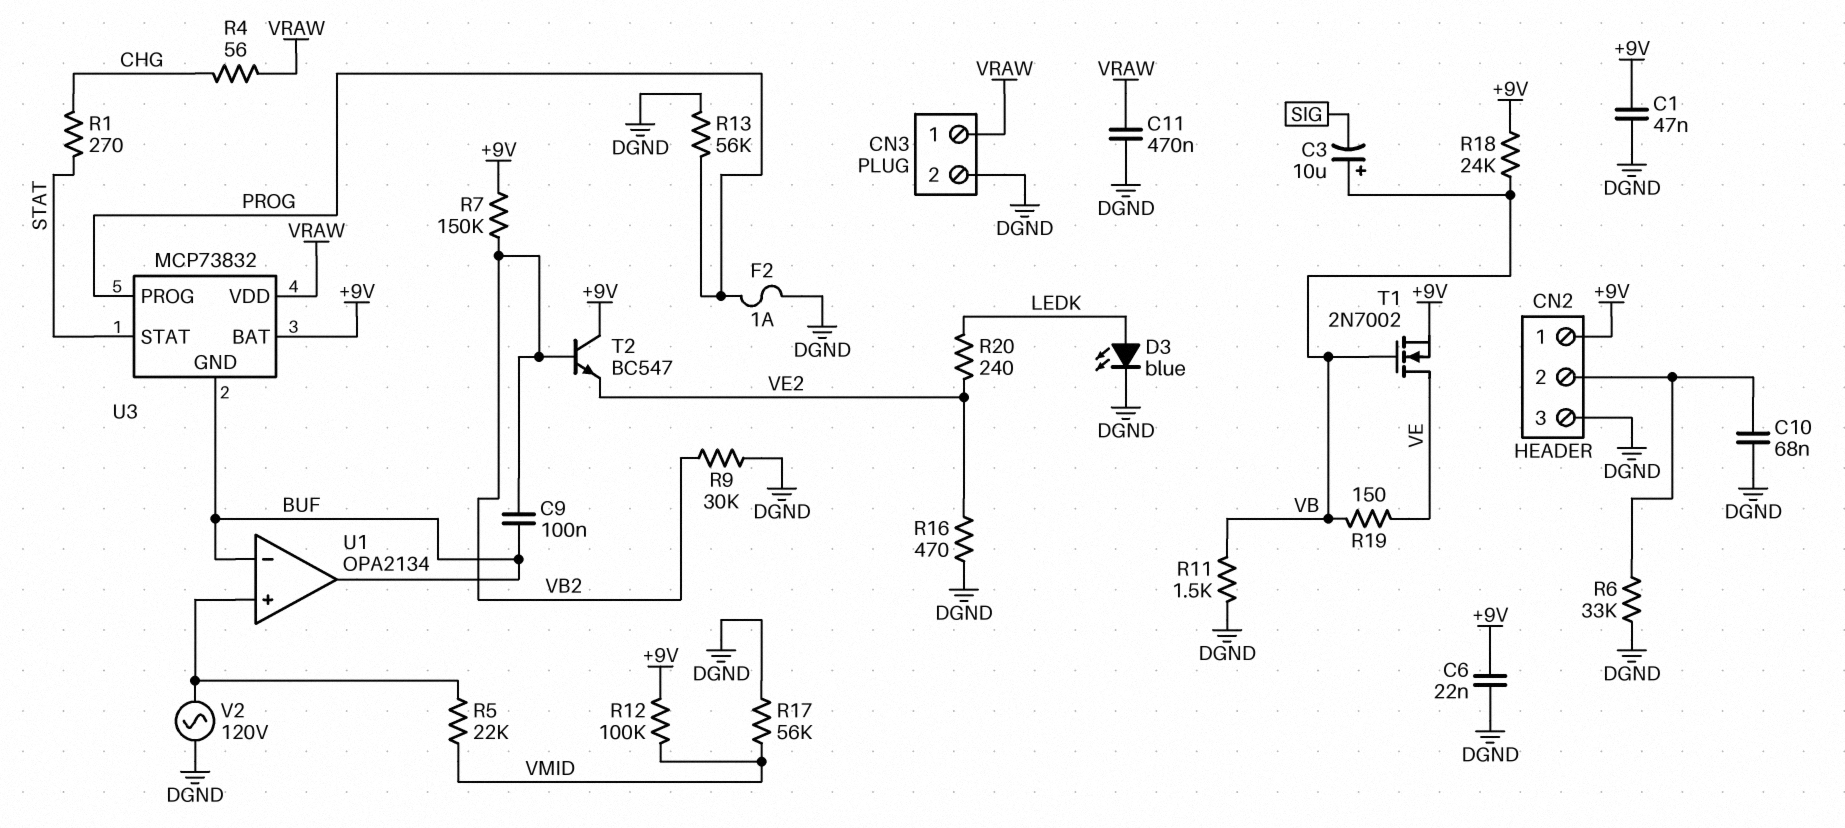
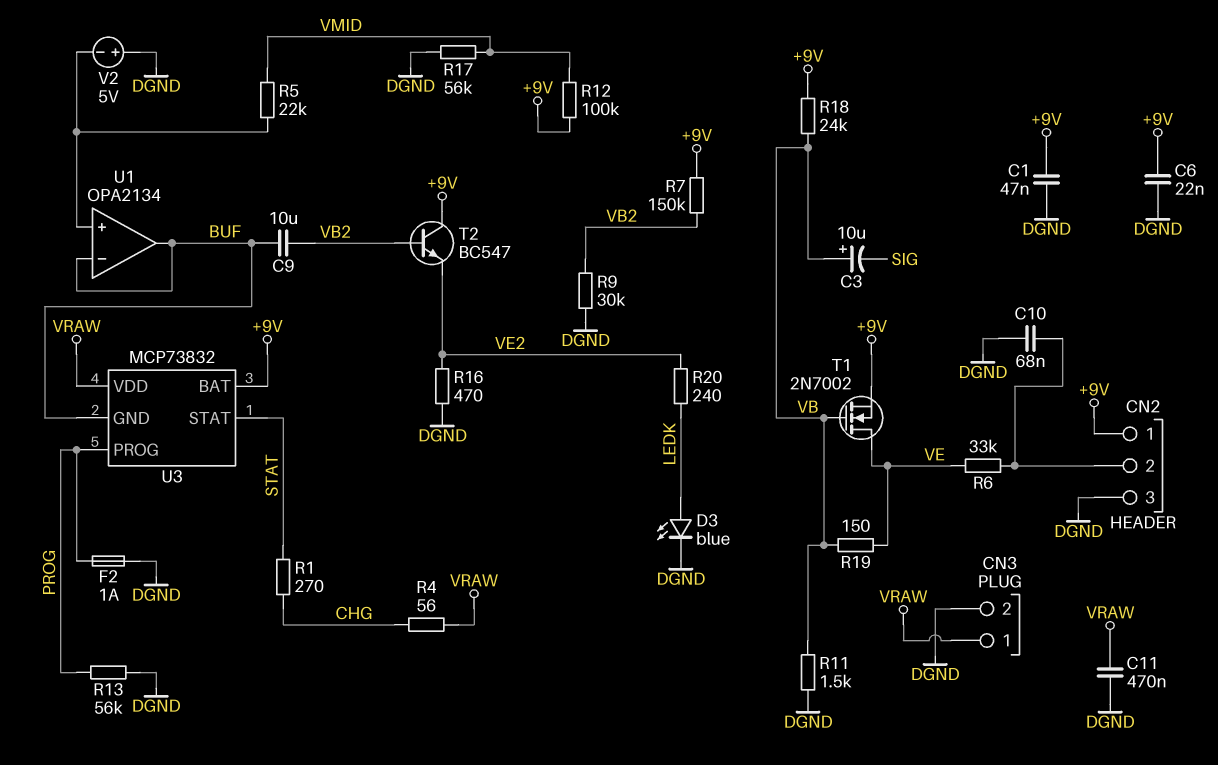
C9: 100nF (BUF, VB2) -> 10uF (BUF, VB2)
R6: 33k (CN2/2, DGND) -> 33k (CN2/2, VE)
V2: AC 120V (DGND, U1/in+) -> 5V (plus DGND, minus U1/in+)

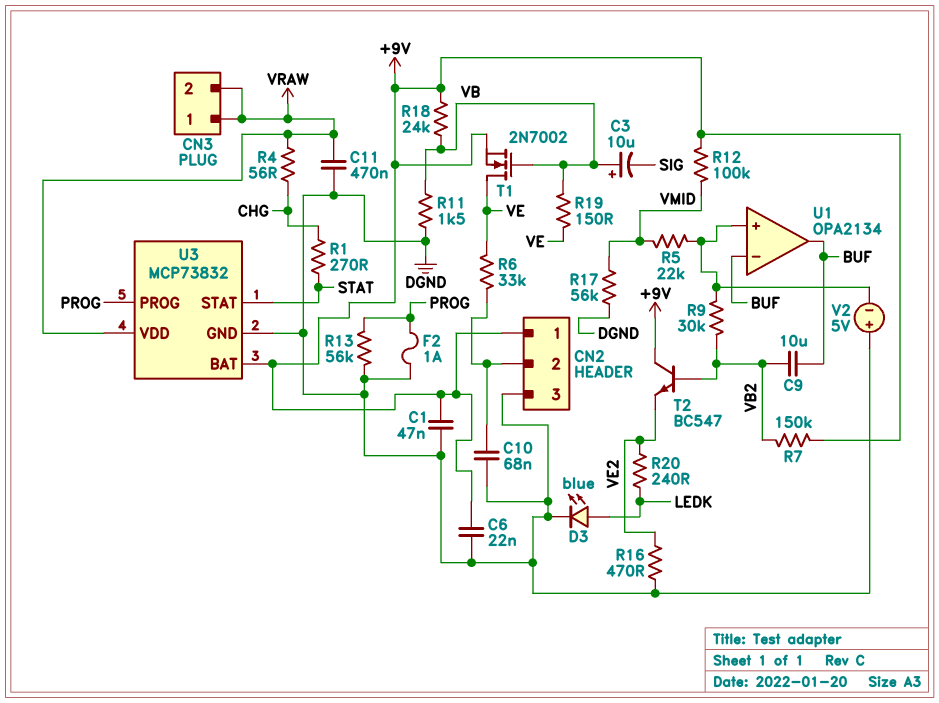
CN3 pin 2: DGND -> VRAW
R9: 30k (DGND, VB2) -> 30k (U1/in+, VB2)
U3 pin GND: BUF -> DGND

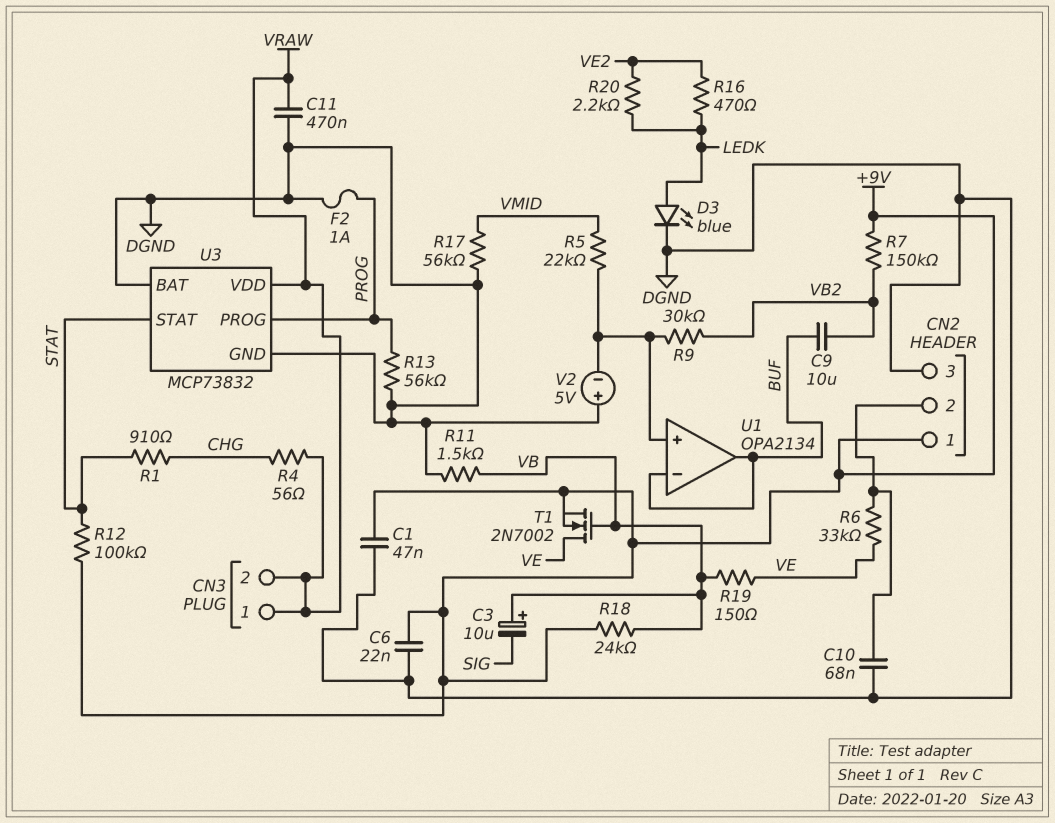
R1: 270 (CHG, STAT) -> 910 (CHG, STAT)
R12: 100k (+9V, VMID) -> 100k (+9V, STAT)
R16: 470 (DGND, VE2) -> 470 (LEDK, VE2)
R20: 240 (LEDK, VE2) -> 2.2k (LEDK, VE2)
T2: NPN BC547 (B VB2, C +9V, E VE2) -> none
U3 pin BAT: +9V -> DGND

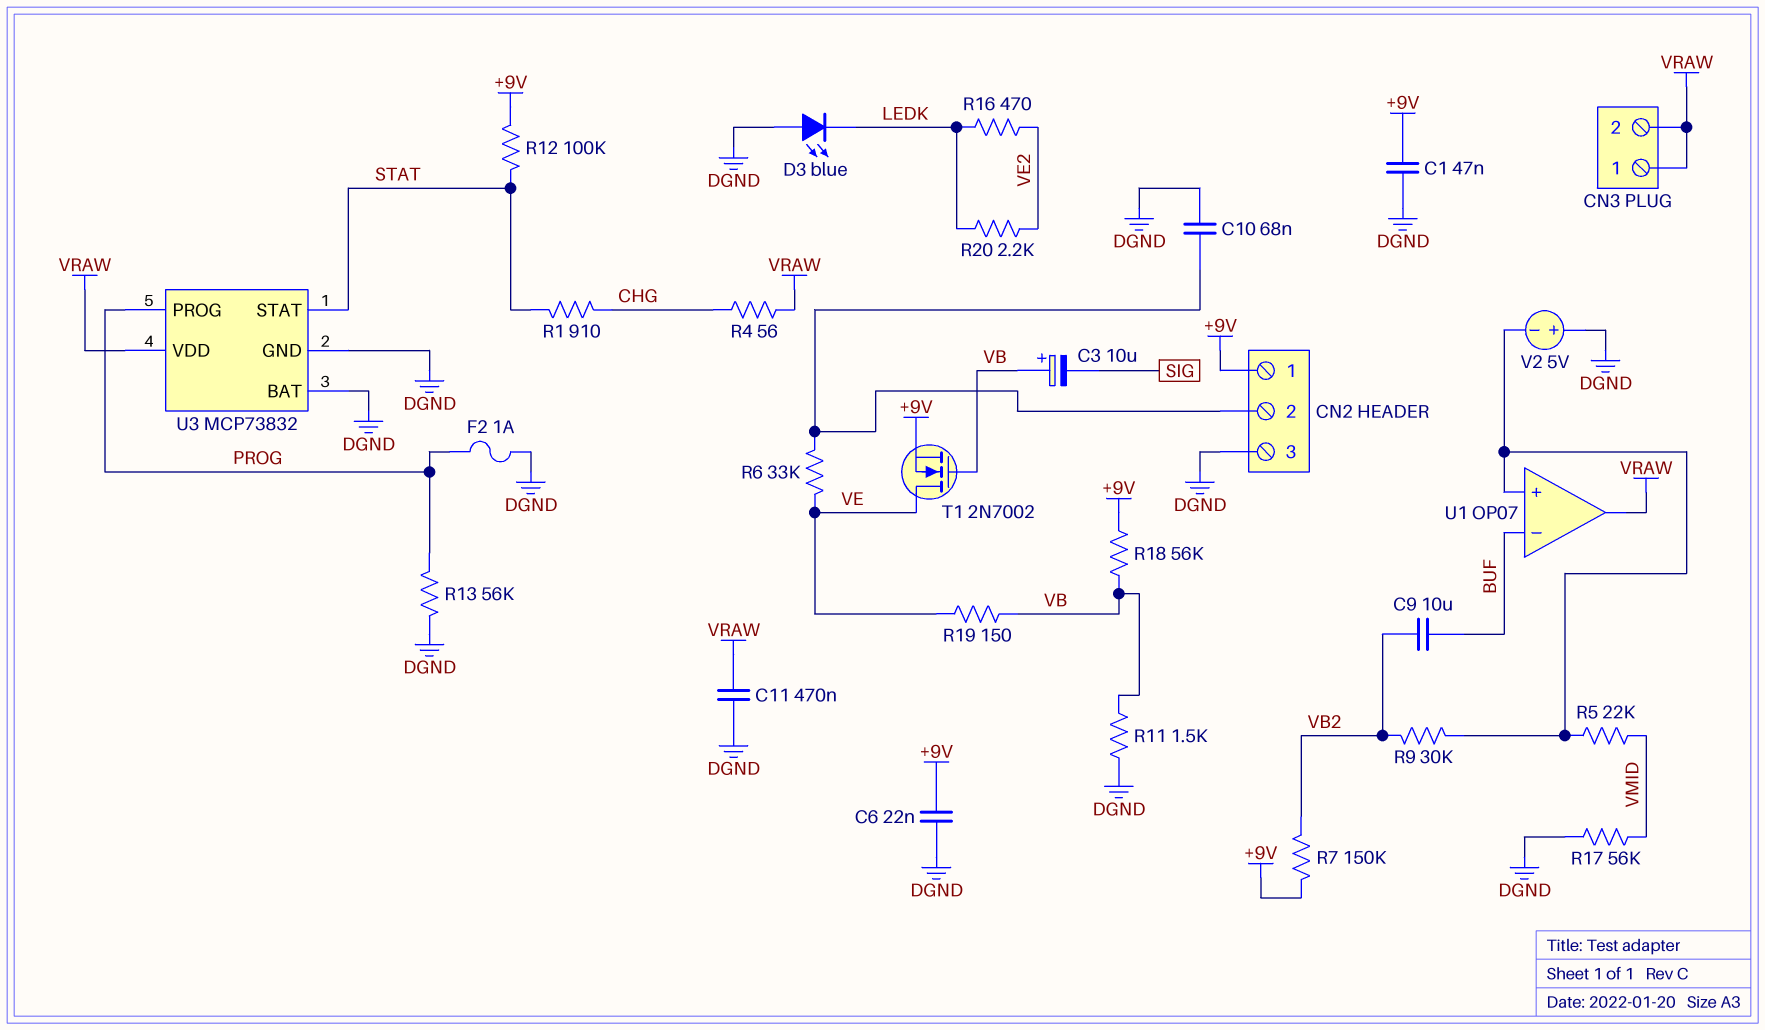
D3: LED blue (A LEDK, K DGND) -> LED blue (A DGND, K LEDK)
R18: 24k (+9V, VB) -> 56k (+9V, VB)
U1: OPA2134 -> OP07
U1 pin out: BUF -> VRAW

